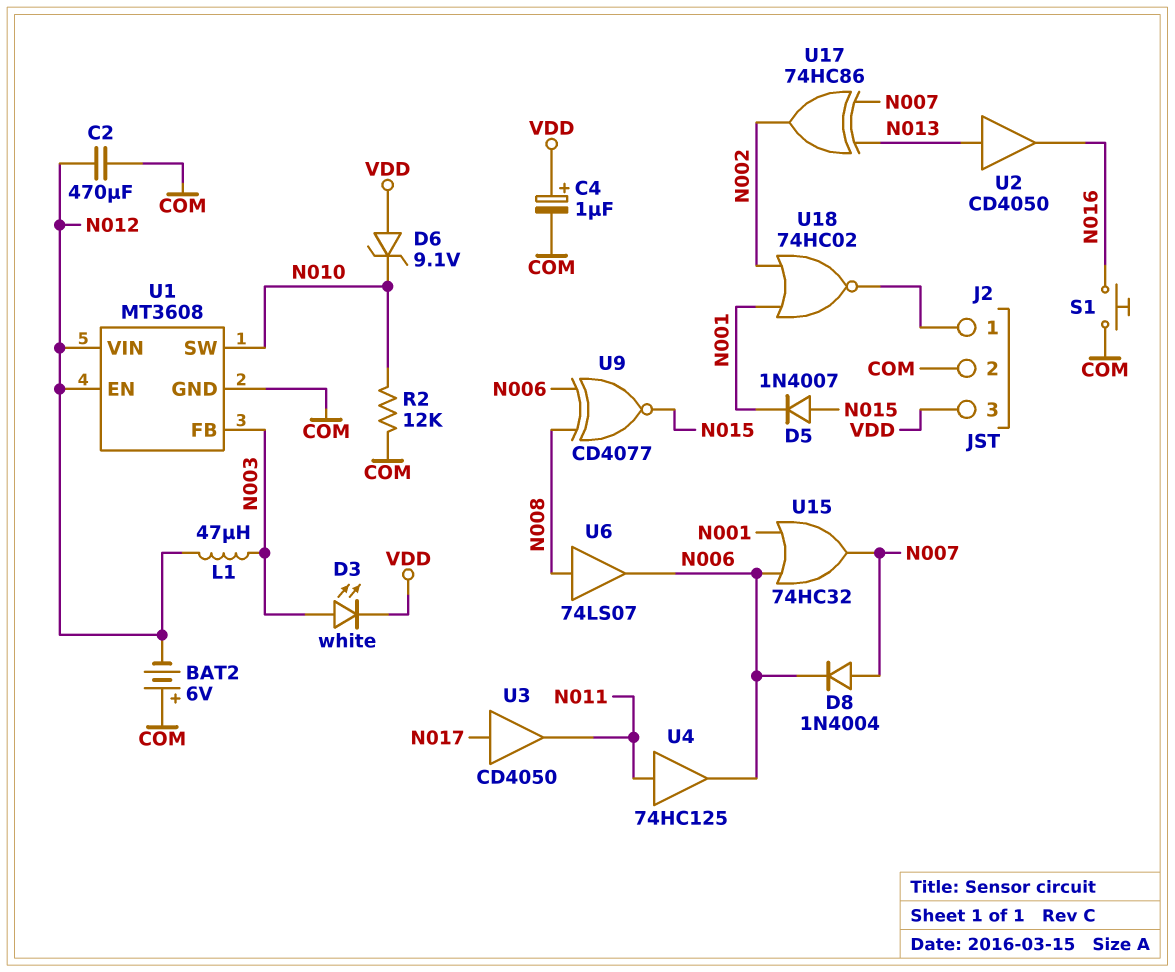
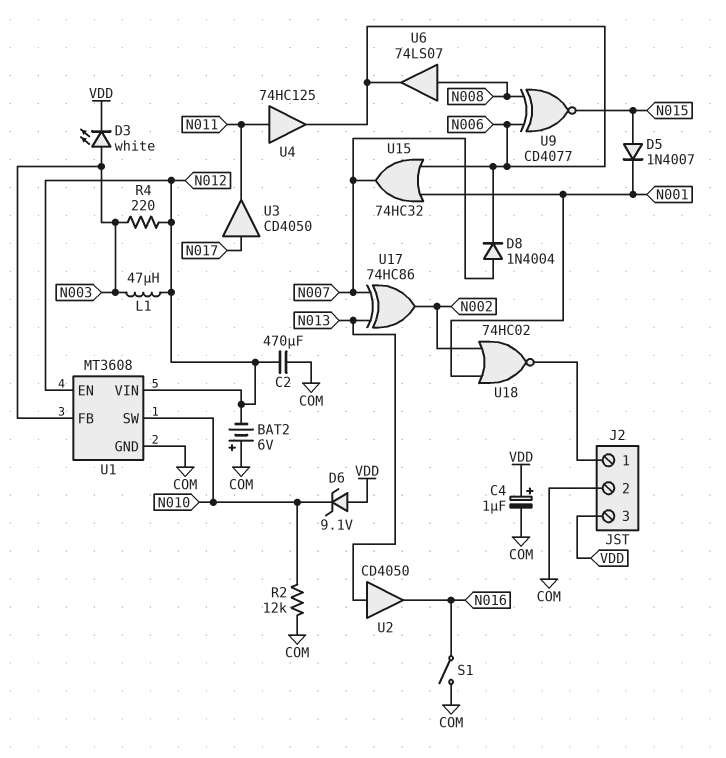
R4: none -> 220 (N003, N012)
S1: button (COM, N016) -> switch (COM, N016)

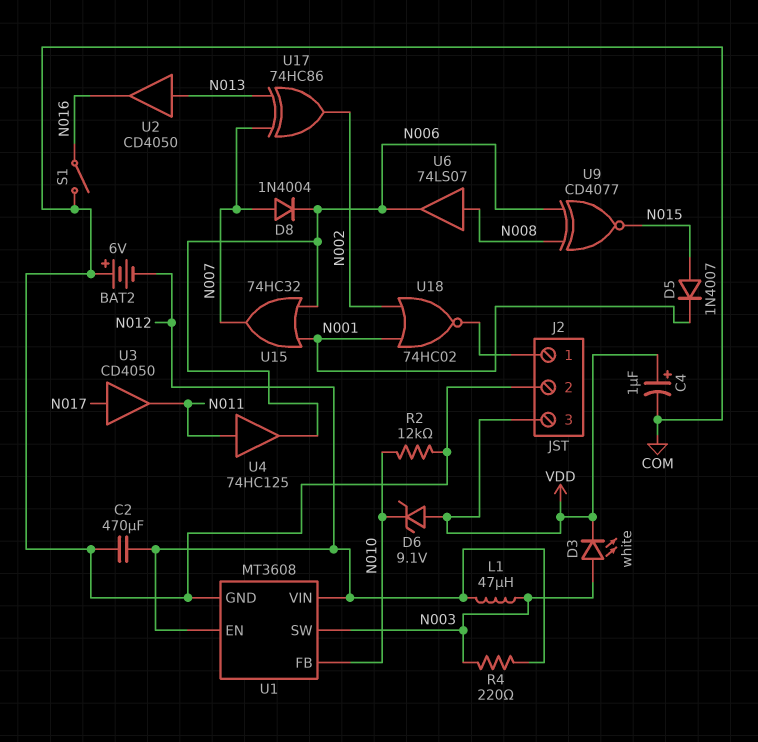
U1 pin FB: N003 -> N010
U1 pin SW: N010 -> N003

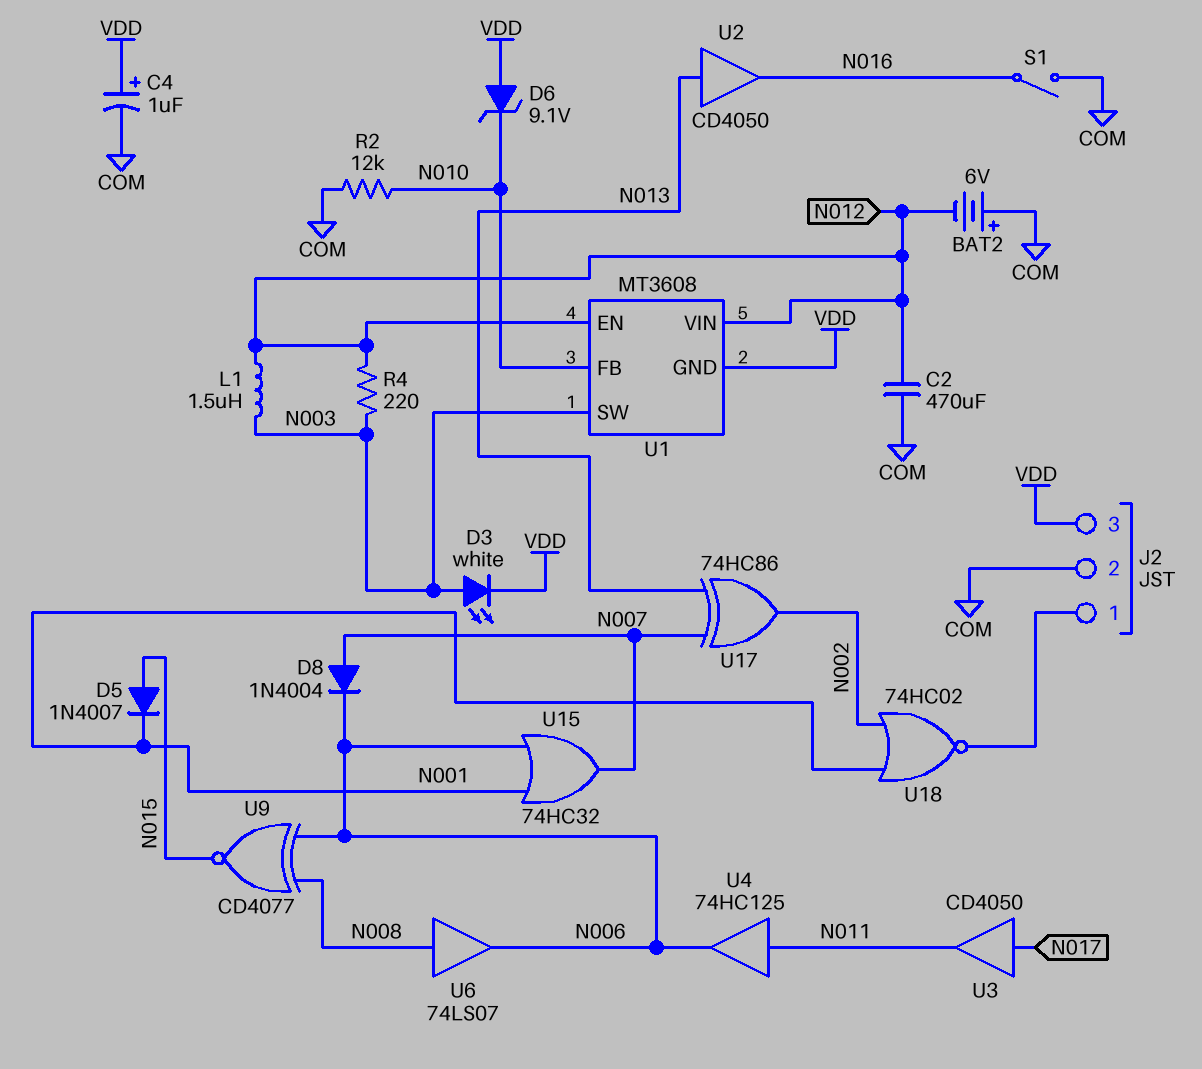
L1: 47uH (N003, N012) -> 1.5uH (N003, N012)
U1 pin GND: COM -> VDD

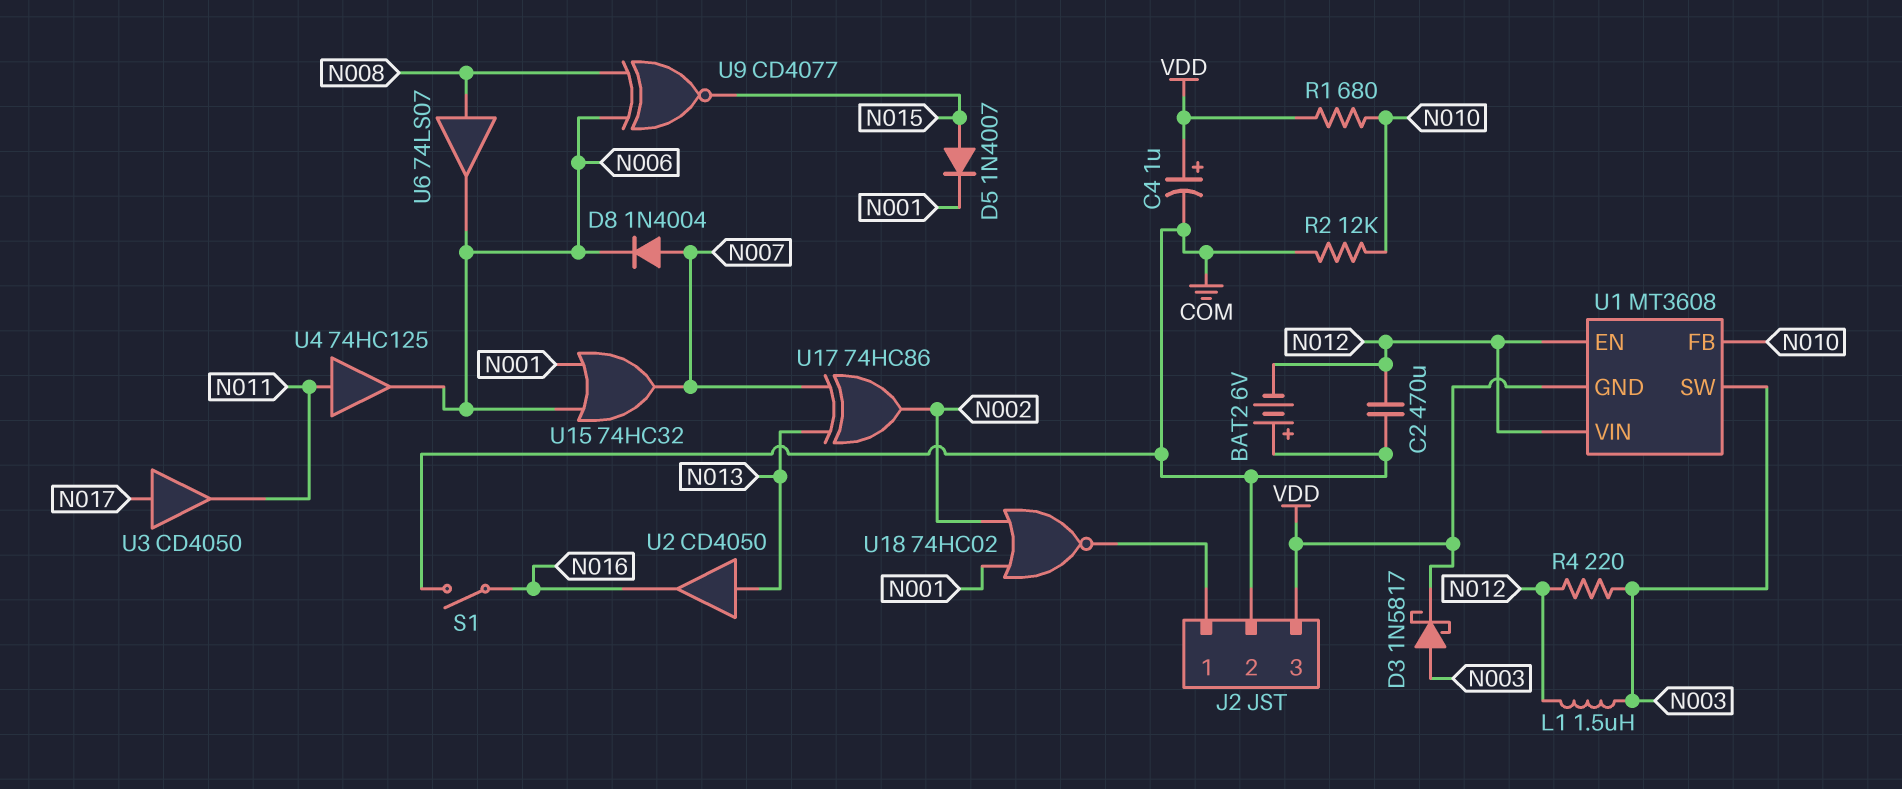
D3: LED white (A N003, K VDD) -> schottky 1N5817 (A N003, K VDD)
D6: zener 9.1V (A VDD, K N010) -> none
R1: none -> 680 (N010, VDD)

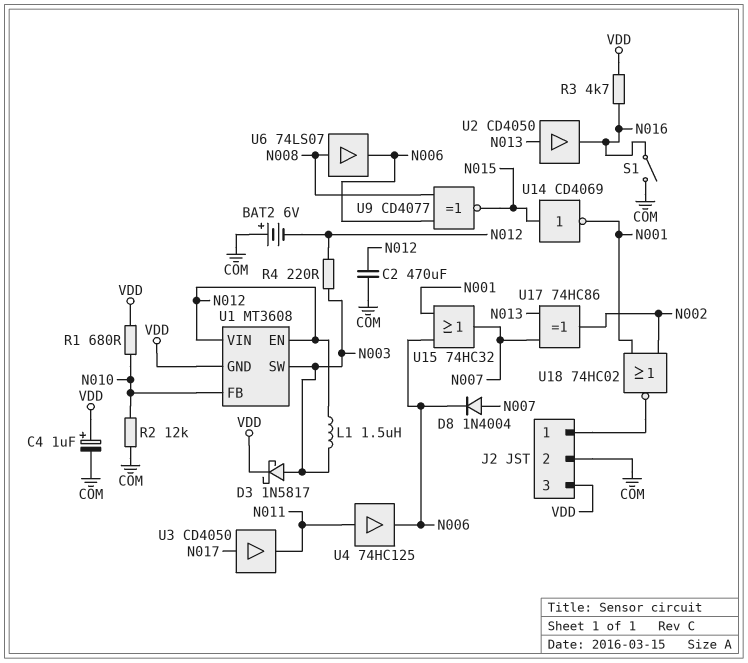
D5: diode 1N4007 (A N015, K N001) -> none
R3: none -> 4.7k (N016, VDD)
U14: none -> NOT CD4069 (in N015, out N001)

